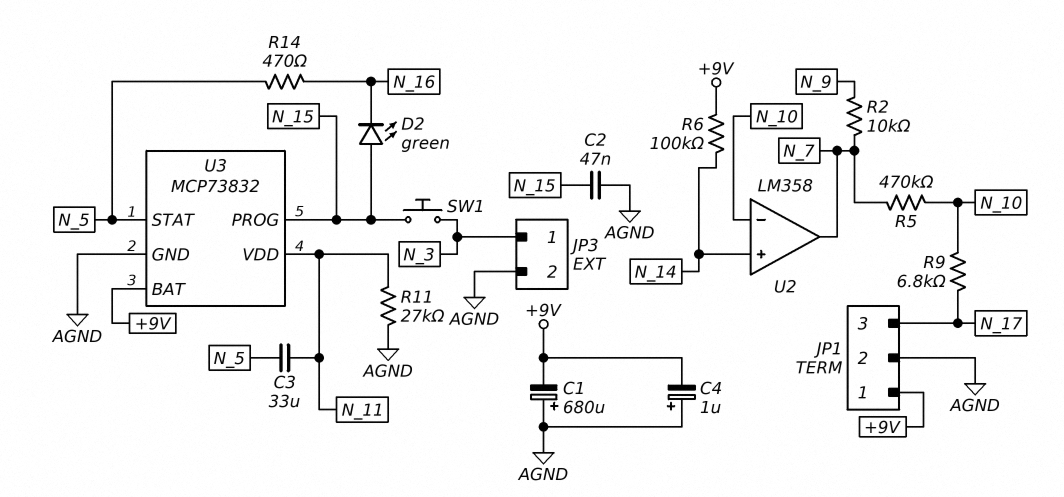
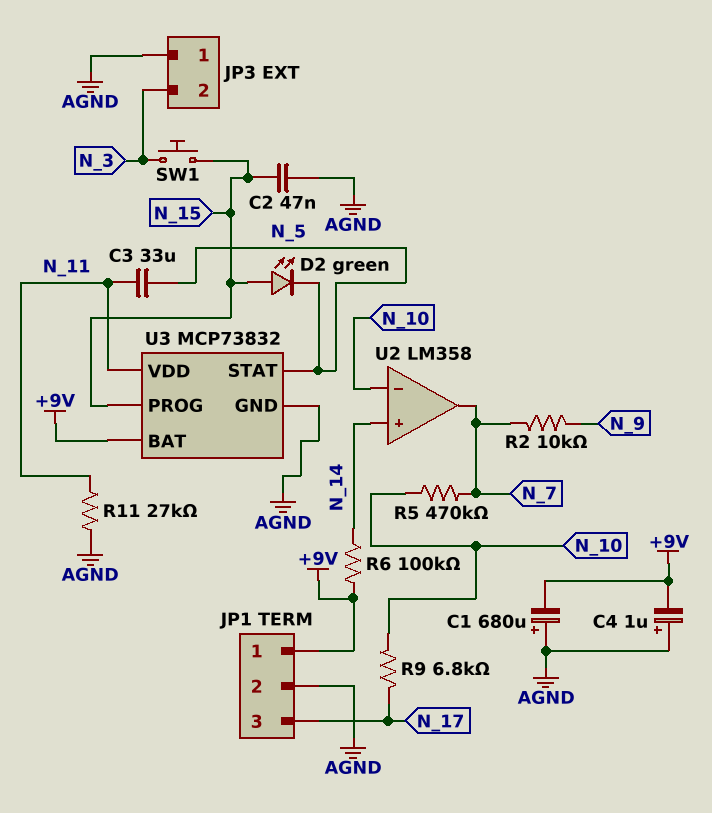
D2: LED green (A N_15, K N_16) -> LED green (A N_15, K N_5)
JP3 pin 1: N_3 -> AGND
JP3 pin 2: AGND -> N_3
R14: 470 (N_5, N_16) -> none

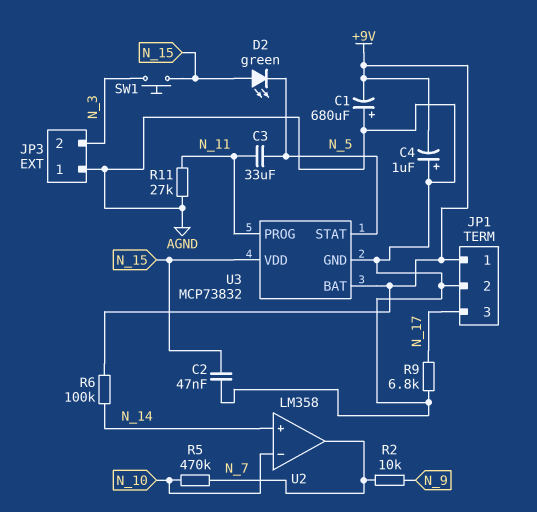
R9: 6.8k (N_10, N_17) -> 6.8k (AGND, N_17)
U3 pin PROG: N_15 -> N_11
U3 pin VDD: N_11 -> N_15

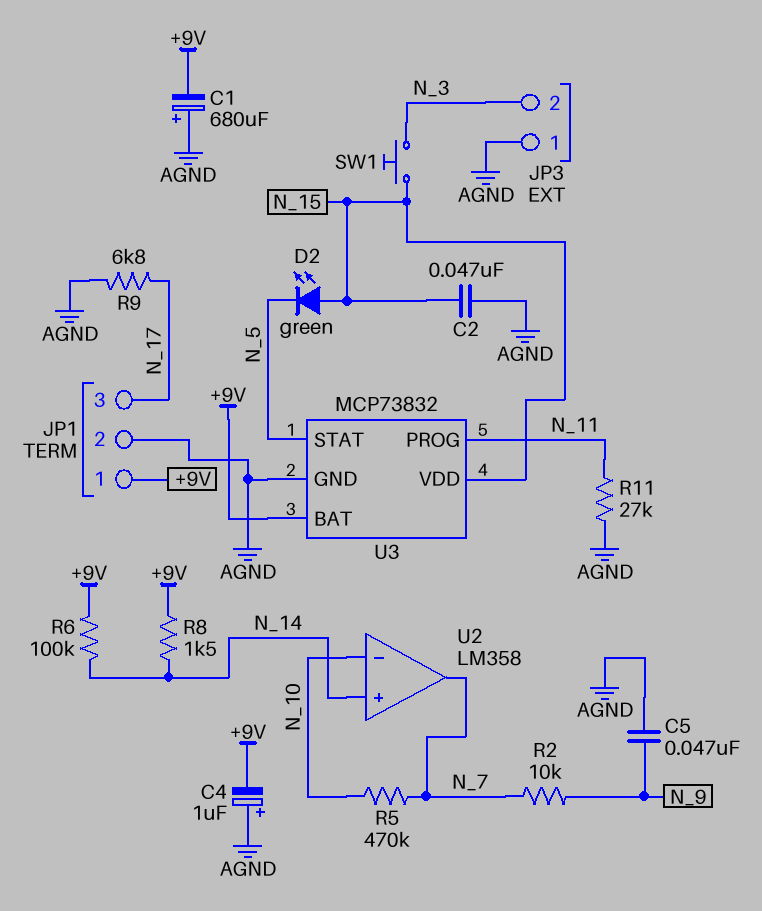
C3: 33uF (N_5, N_11) -> none
C5: none -> 47nF (AGND, N_9)
R8: none -> 1.5k (+9V, N_14)

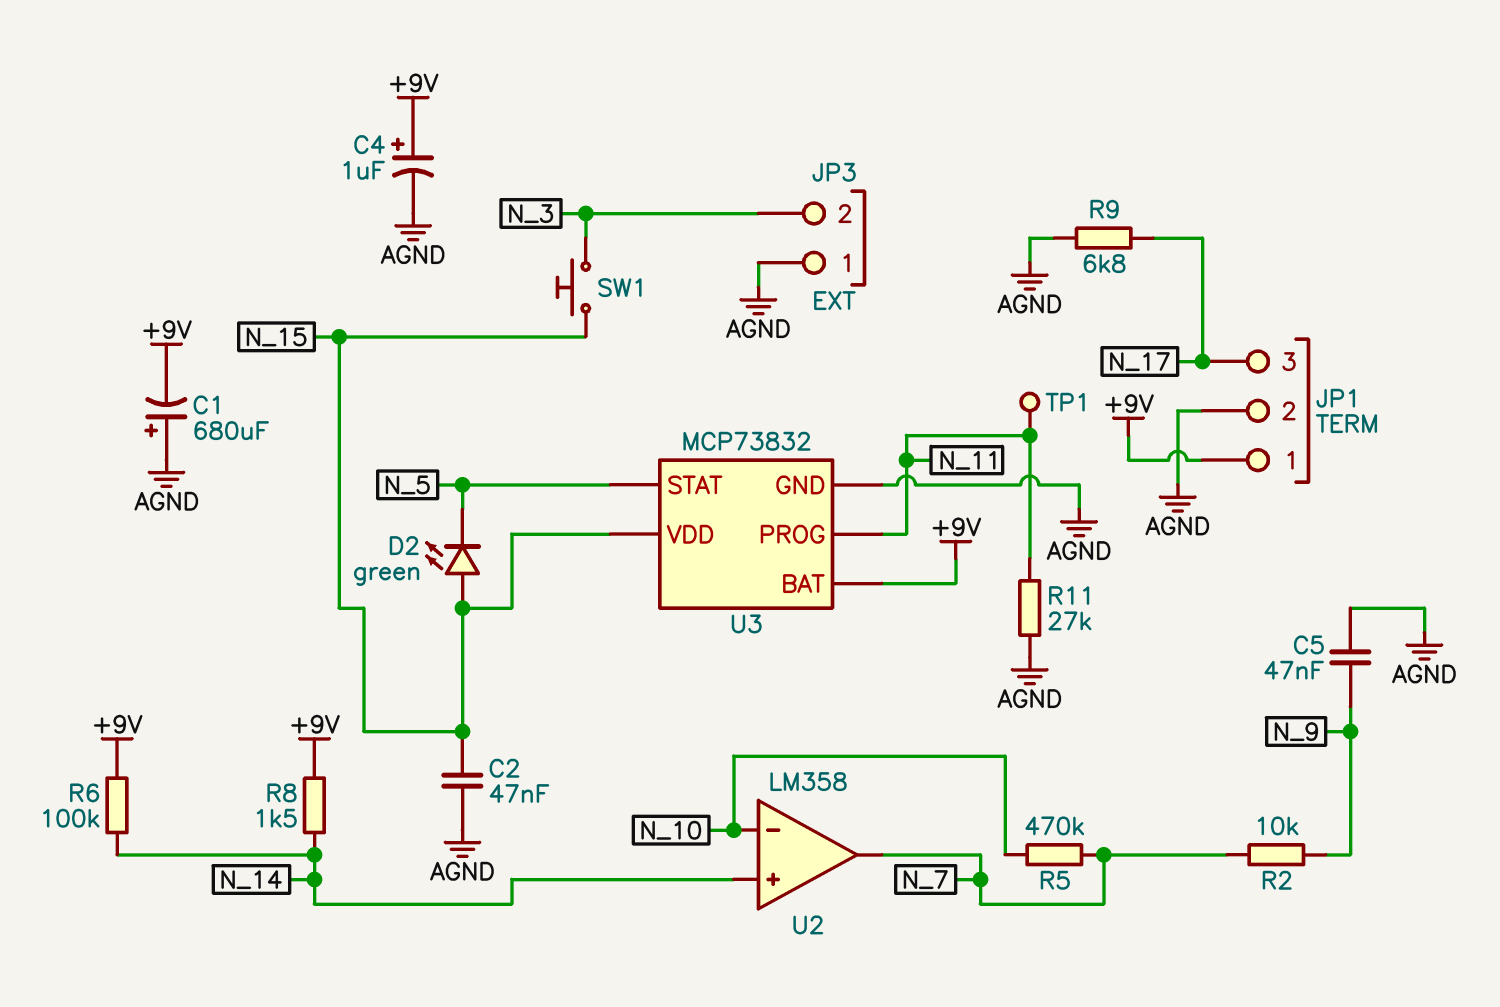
C4: 1uF (plus AGND, minus +9V) -> 1uF (plus +9V, minus AGND)
TP1: none -> test point (N_11)

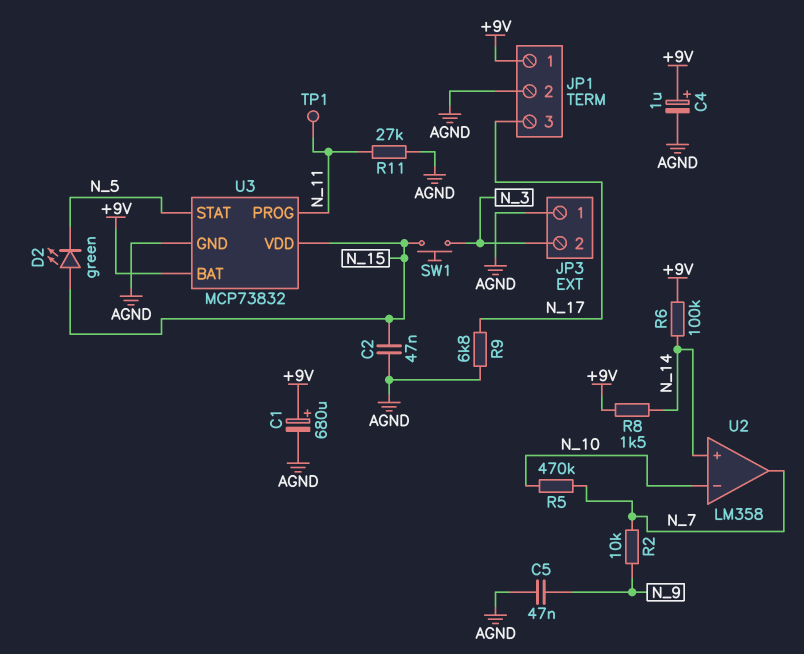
C1: 680uF (plus AGND, minus +9V) -> 680uF (plus +9V, minus AGND)

